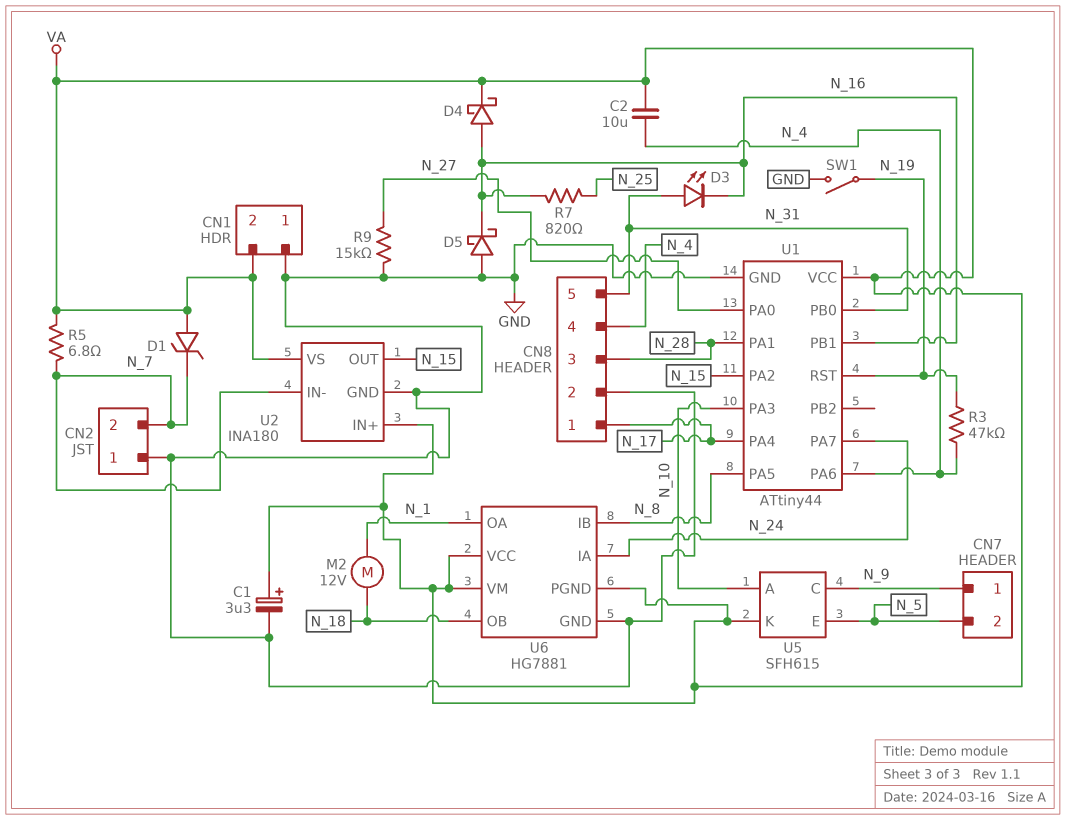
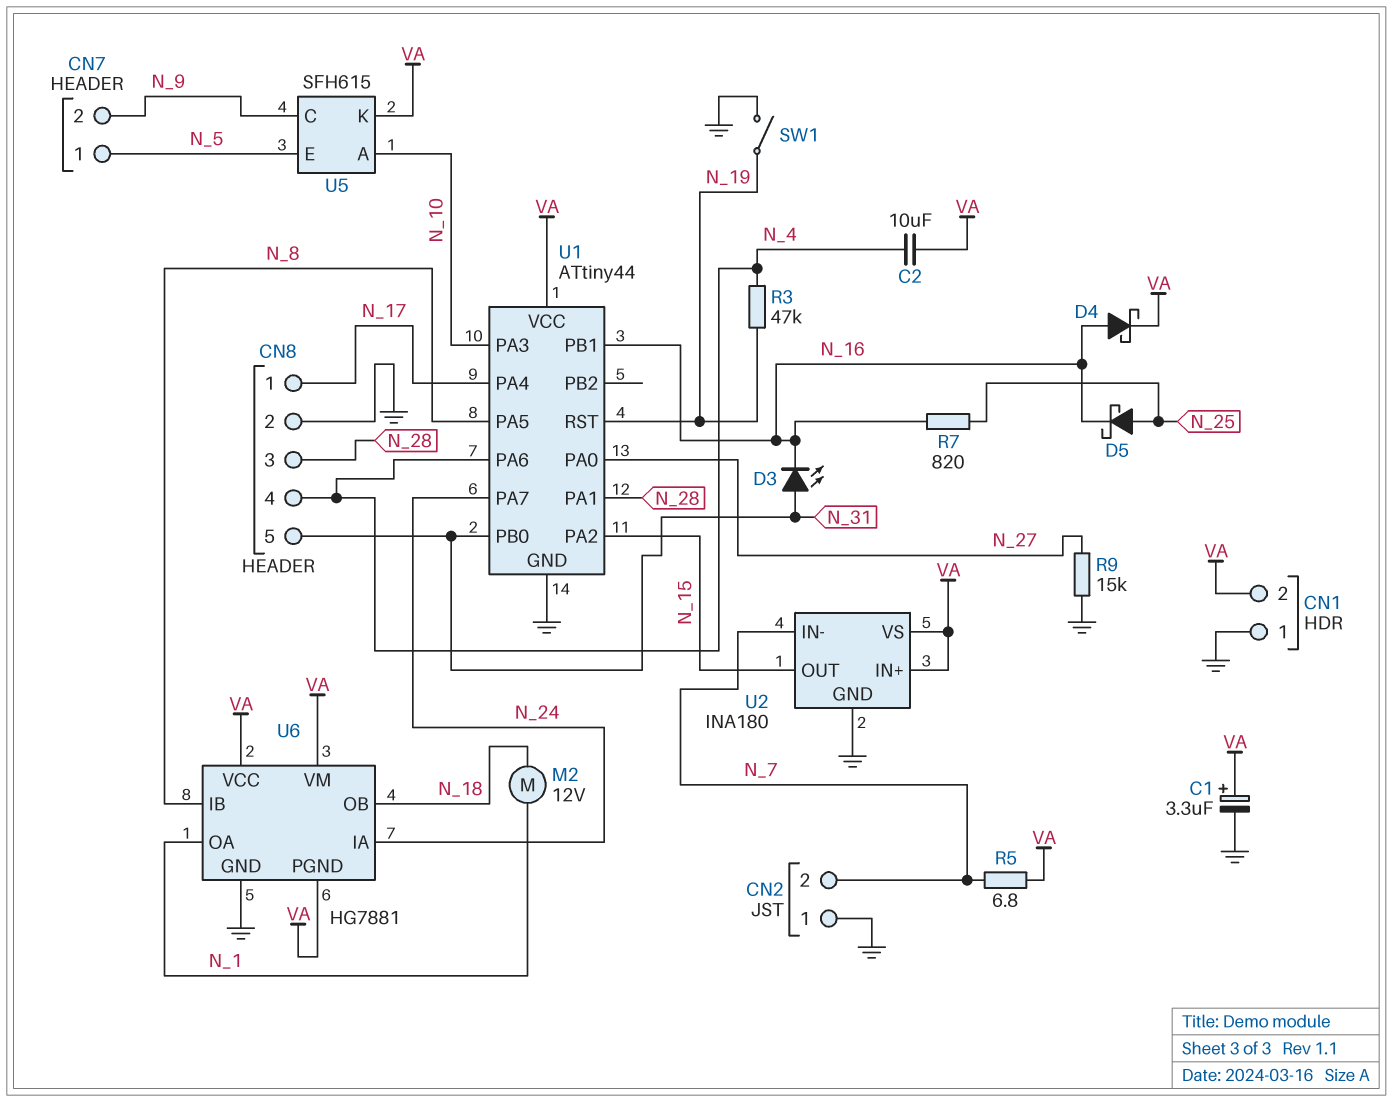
CN7 pin 1: N_9 -> N_5
CN7 pin 2: N_5 -> N_9
D1: zener (A VA, K N_7) -> none
D5: schottky (A GND, K N_16) -> schottky (A N_25, K N_16)

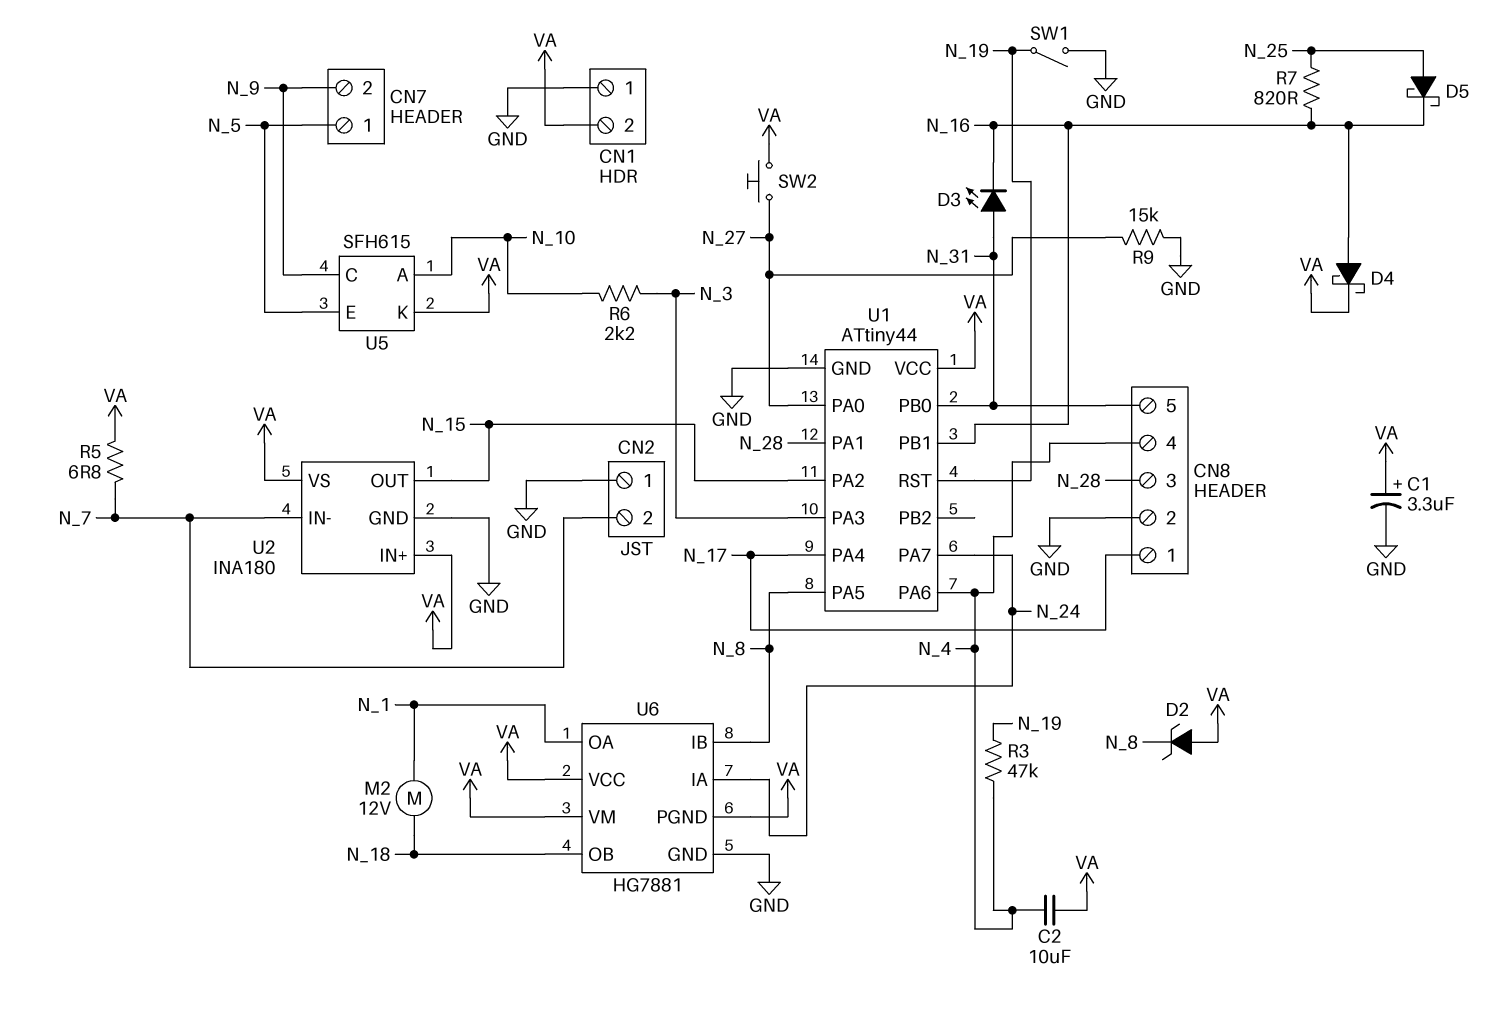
D2: none -> zener (A VA, K N_8)
R6: none -> 2.2k (N_3, N_10)
SW2: none -> button (N_27, VA)
U1 pin PA3: N_10 -> N_3

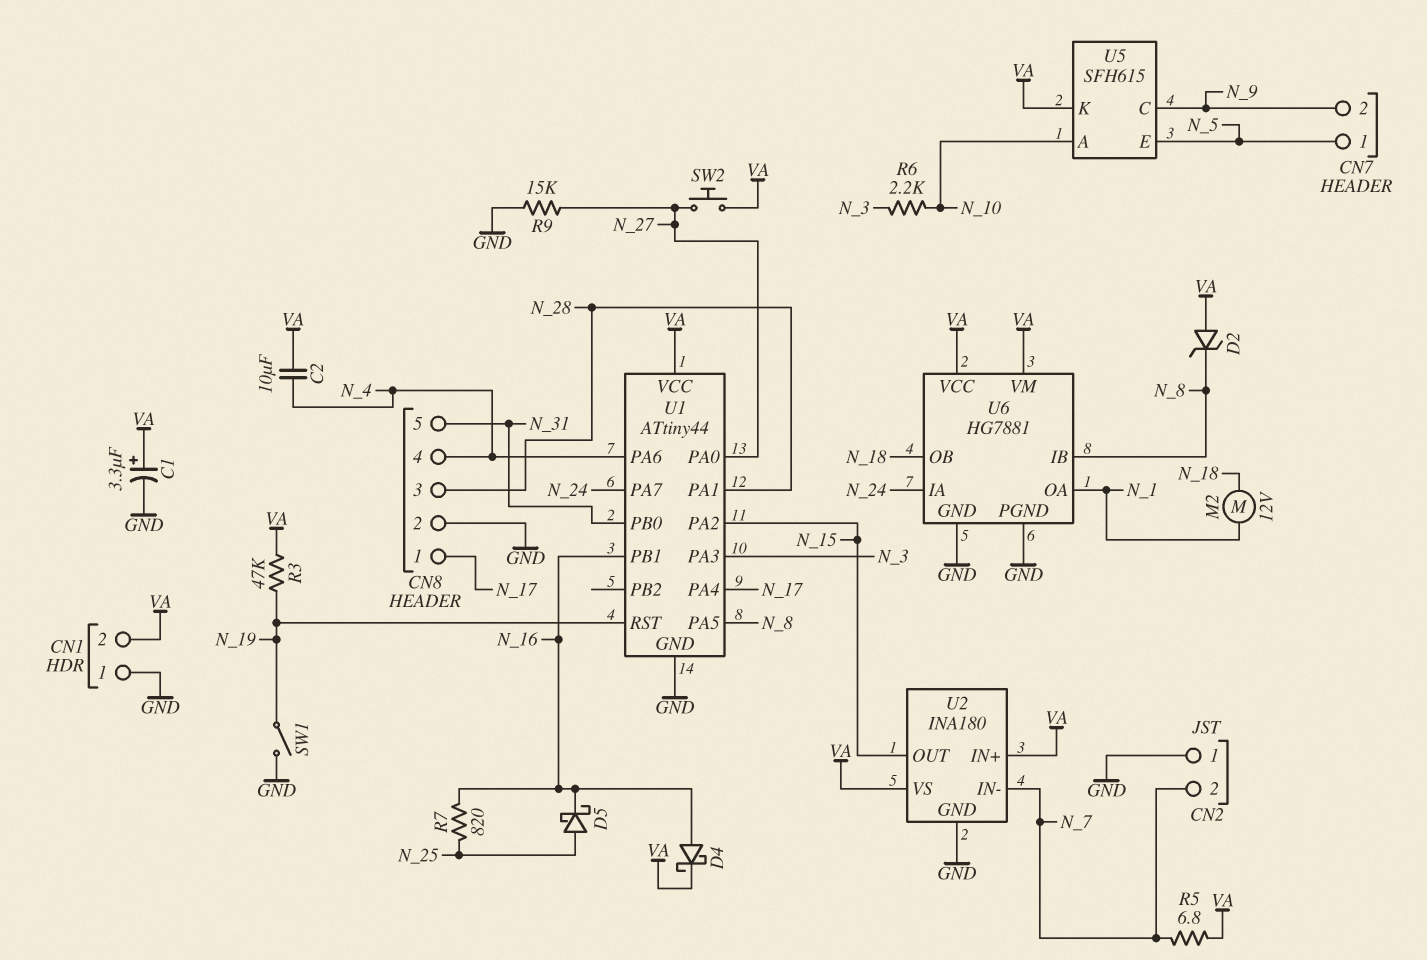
D3: LED (A N_31, K N_16) -> none
R3: 47k (N_4, N_19) -> 47k (N_19, VA)
U6 pin PGND: VA -> GND

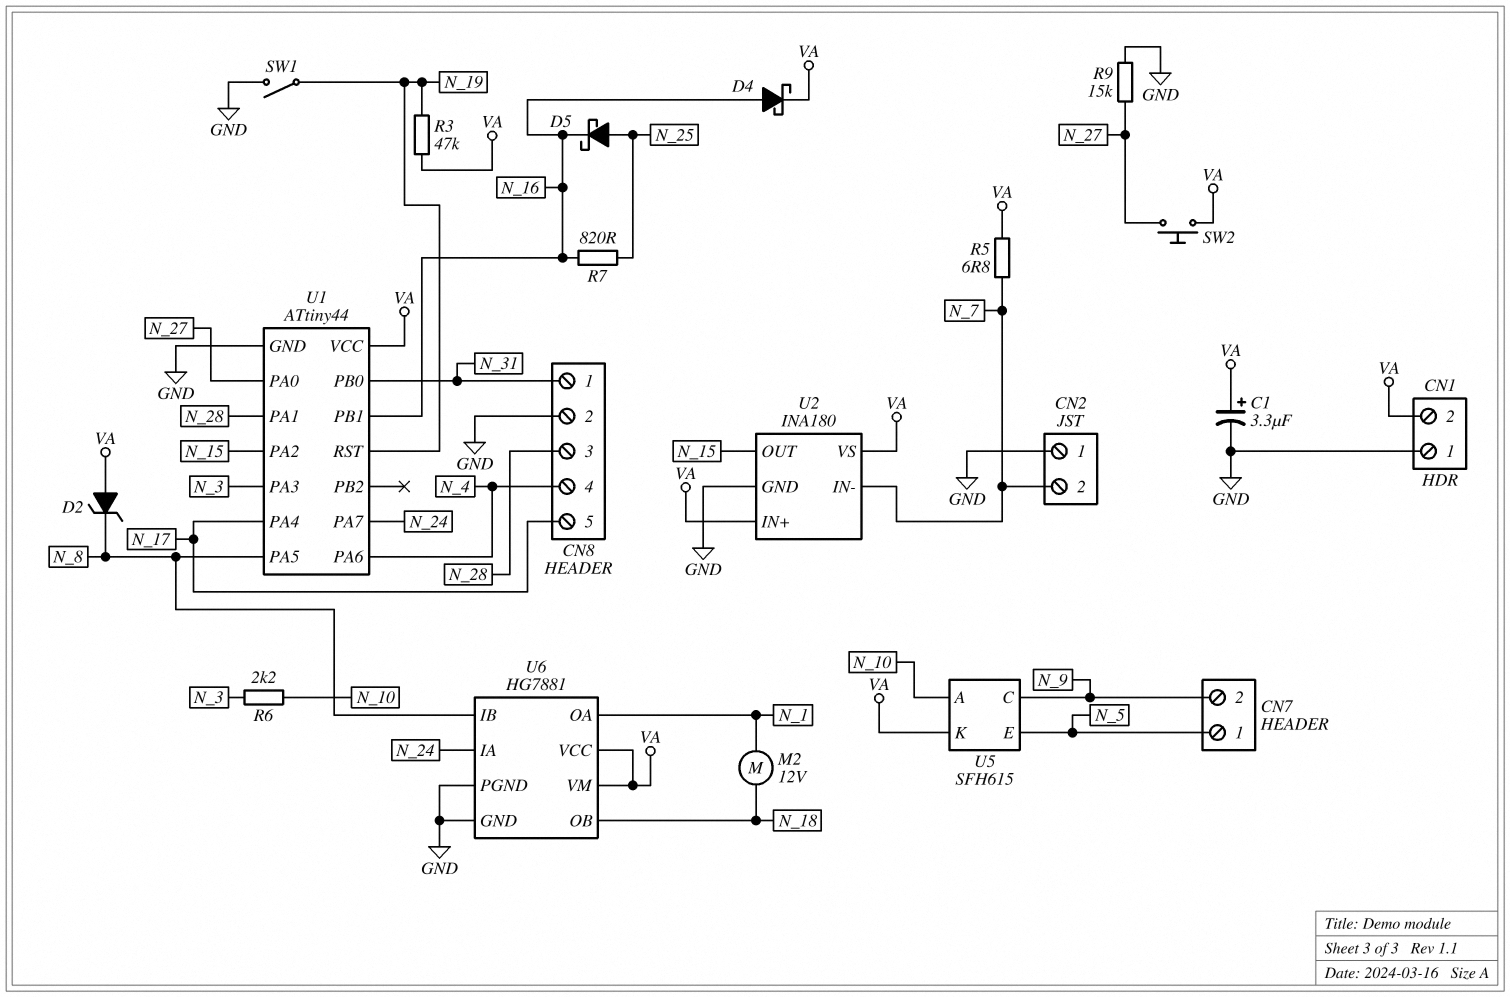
C2: 10uF (N_4, VA) -> none
CN8 pin 1: N_17 -> N_31
CN8 pin 5: N_31 -> N_17

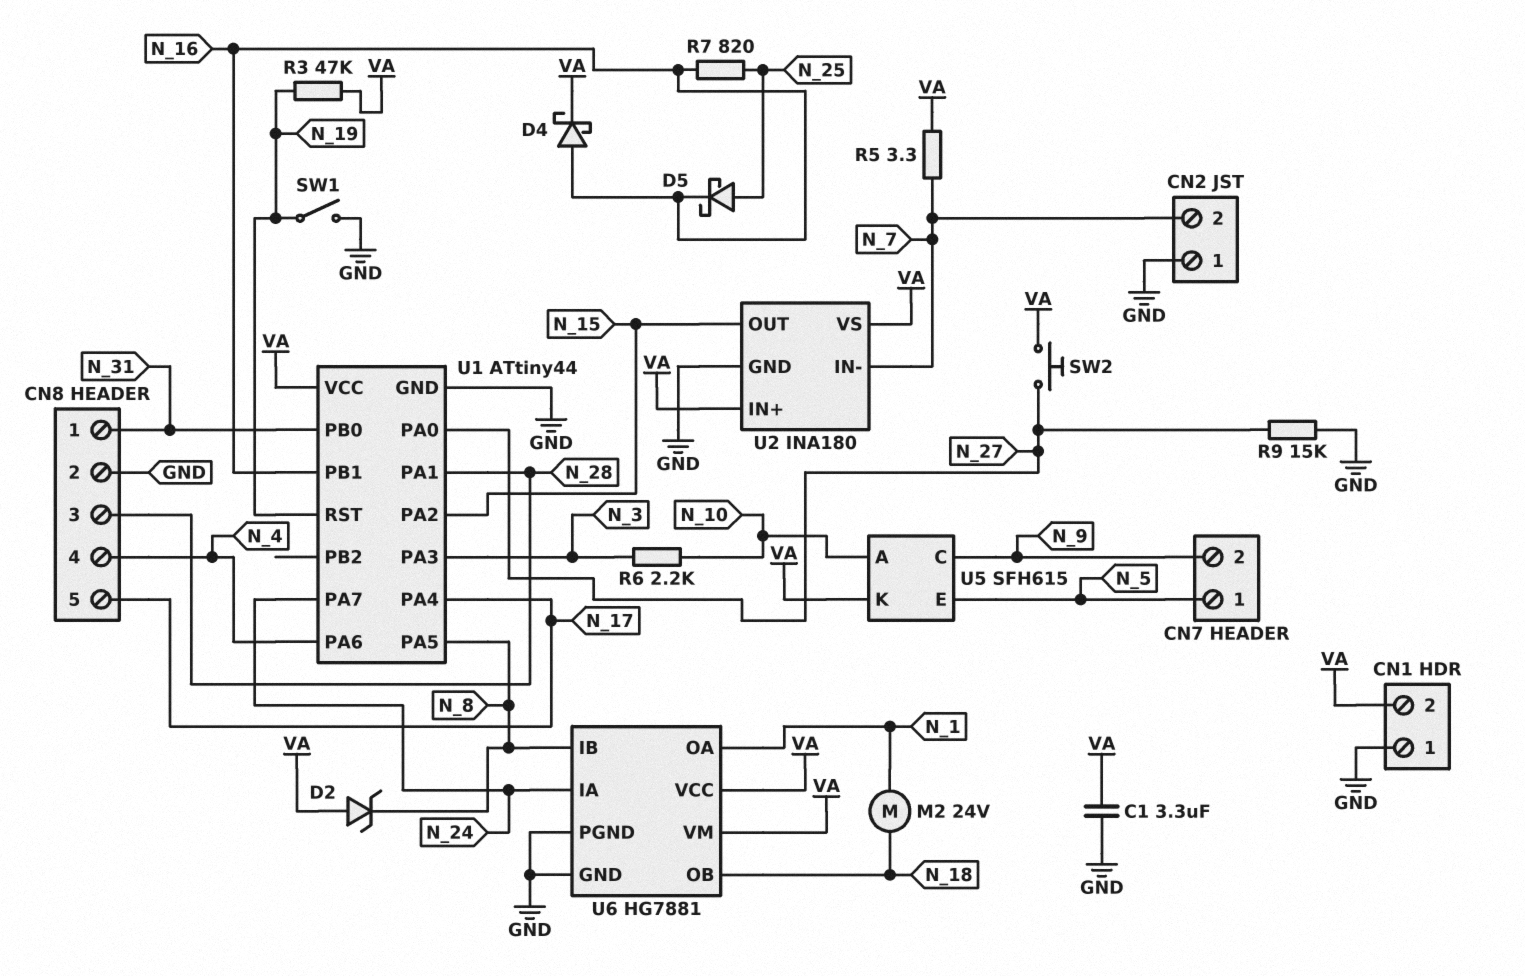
C1: 3.3uF (plus VA, minus GND) -> 3.3uF (GND, VA)
M2: motor 12V (N_1, N_18) -> motor 24V (N_1, N_18)
R5: 6.8 (N_7, VA) -> 3.3 (N_7, VA)

